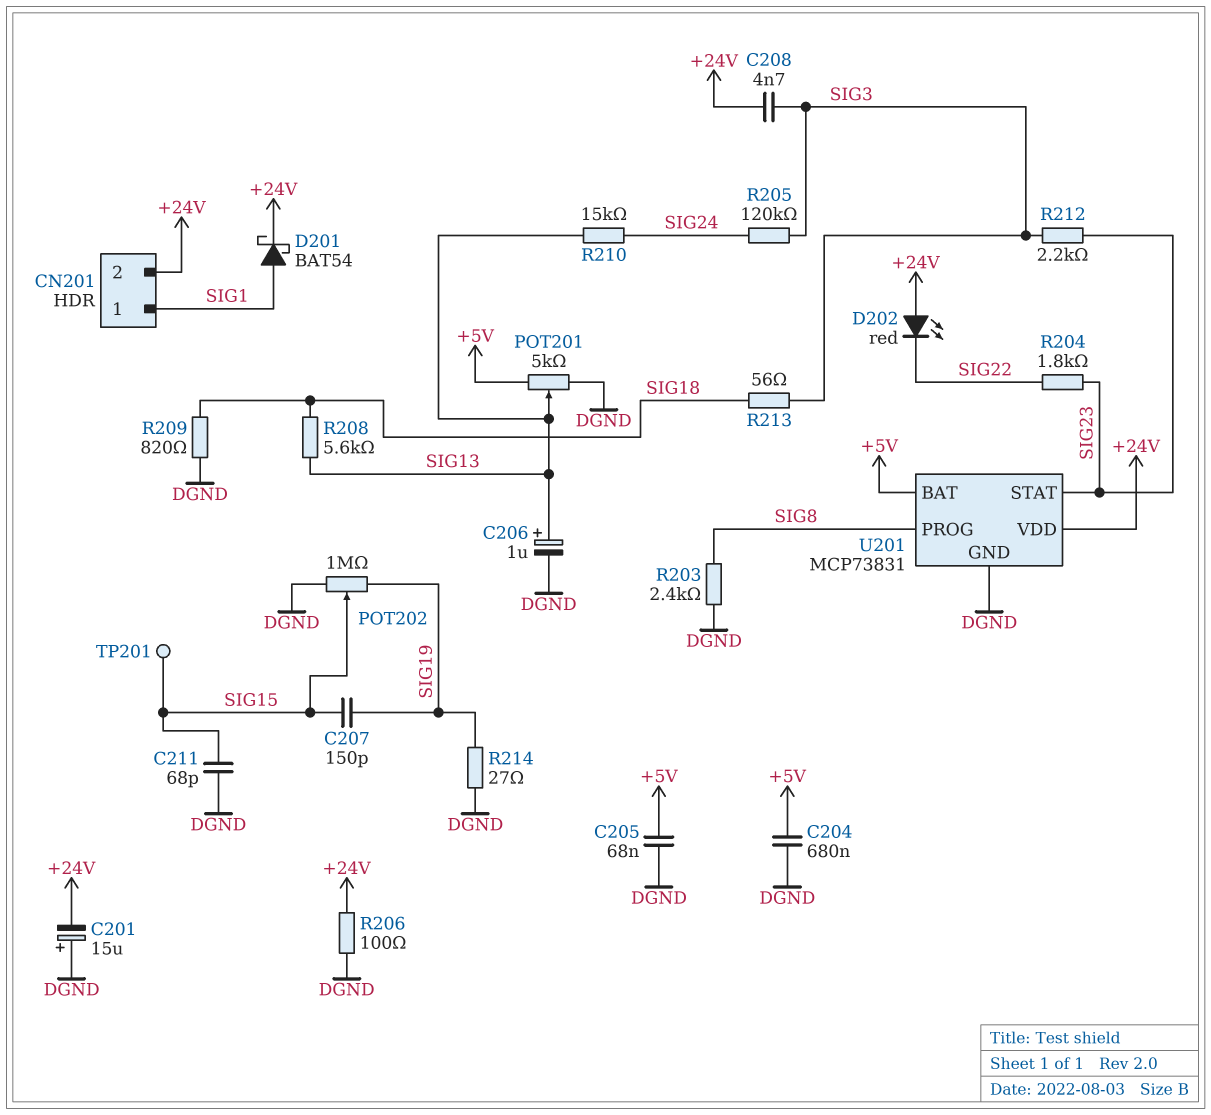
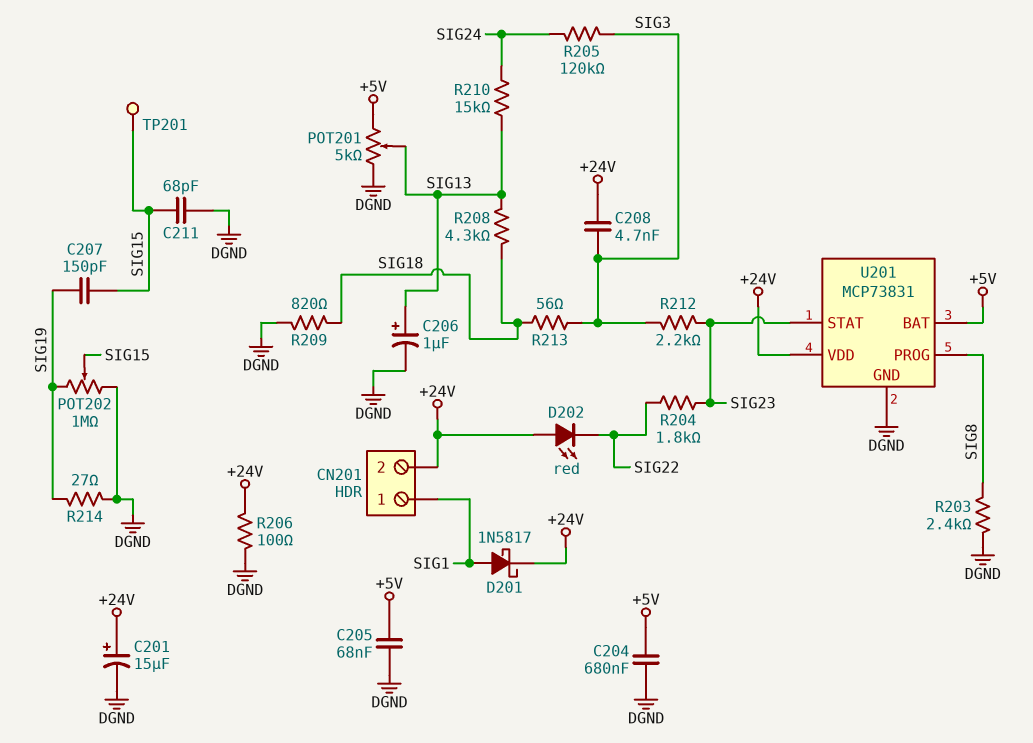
C201: 15uF (plus DGND, minus +24V) -> 15uF (plus +24V, minus DGND)
D201: schottky BAT54 (A SIG1, K +24V) -> schottky 1N5817 (A SIG1, K +24V)
R208: 5.6k (SIG13, SIG18) -> 4.3k (SIG13, SIG18)

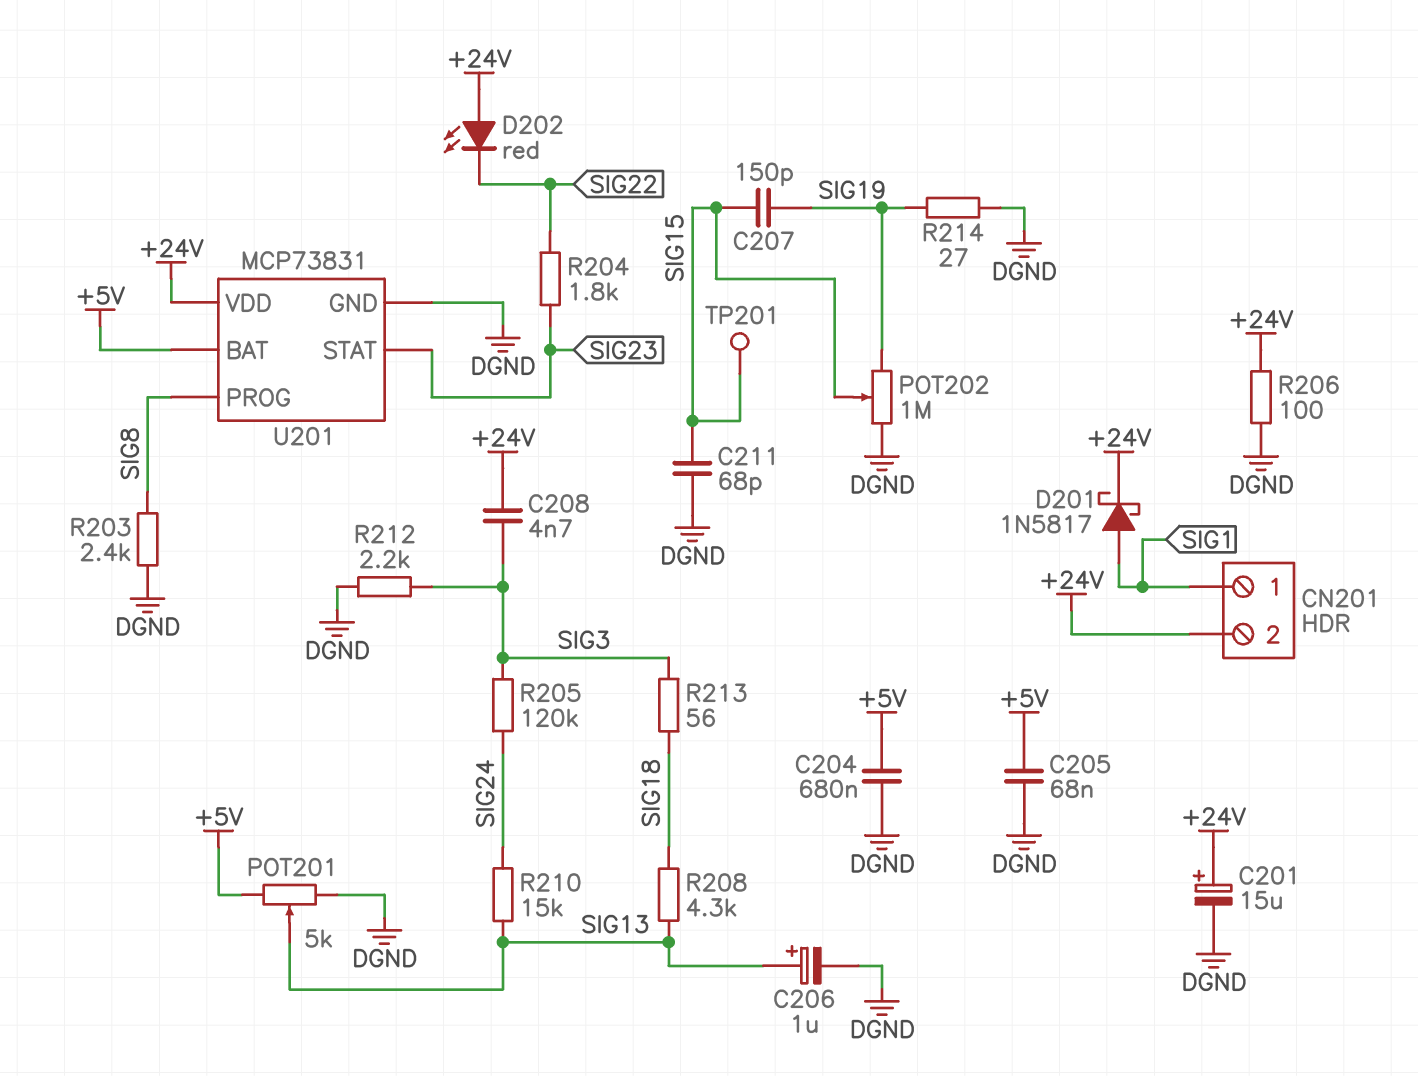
R209: 820 (DGND, SIG18) -> none
R212: 2.2k (SIG3, SIG23) -> 2.2k (DGND, SIG3)

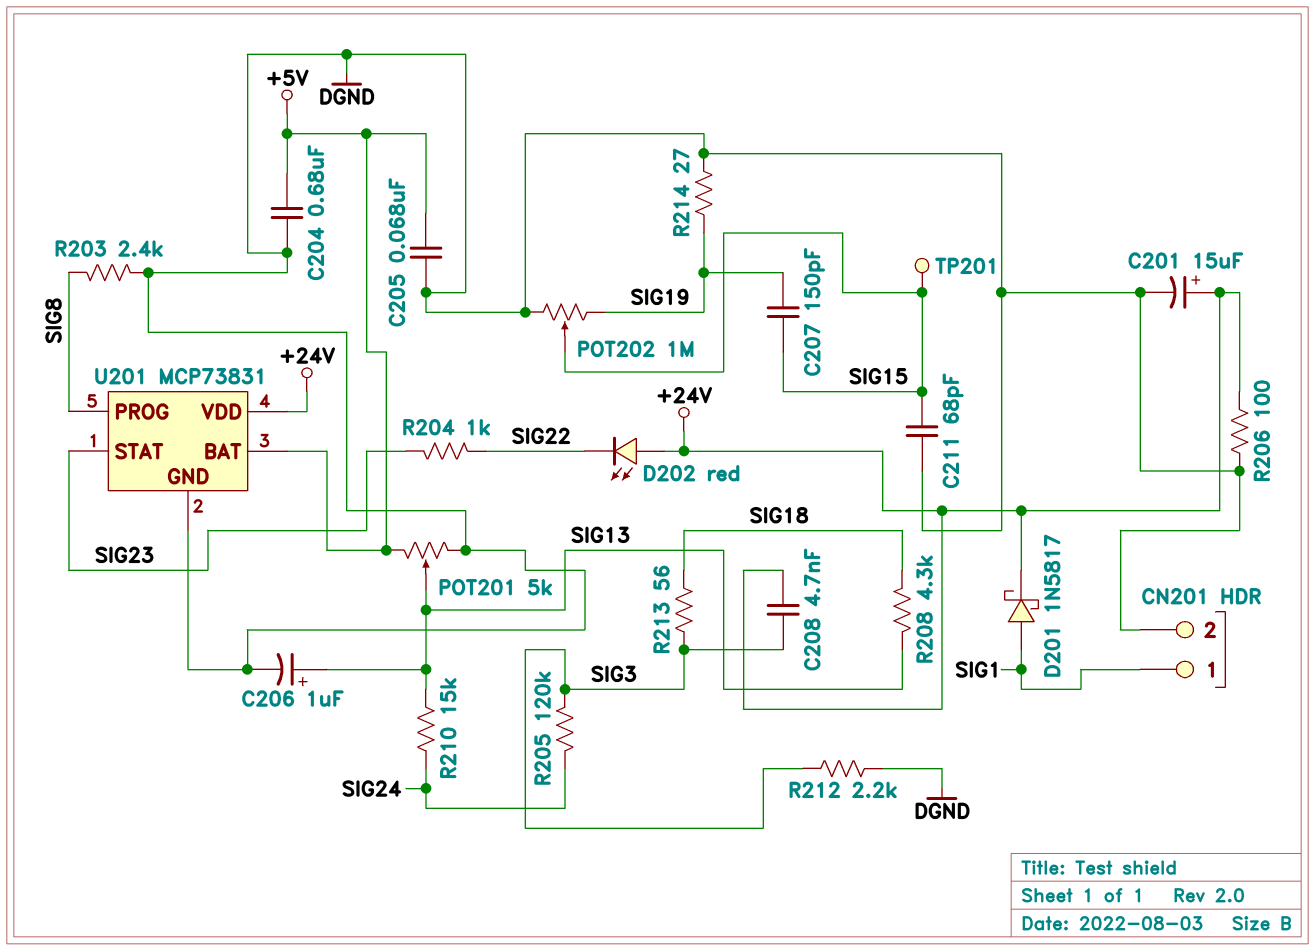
CN201 pin 2: +24V -> DGND
R204: 1.8k (SIG22, SIG23) -> 1k (SIG22, SIG23)

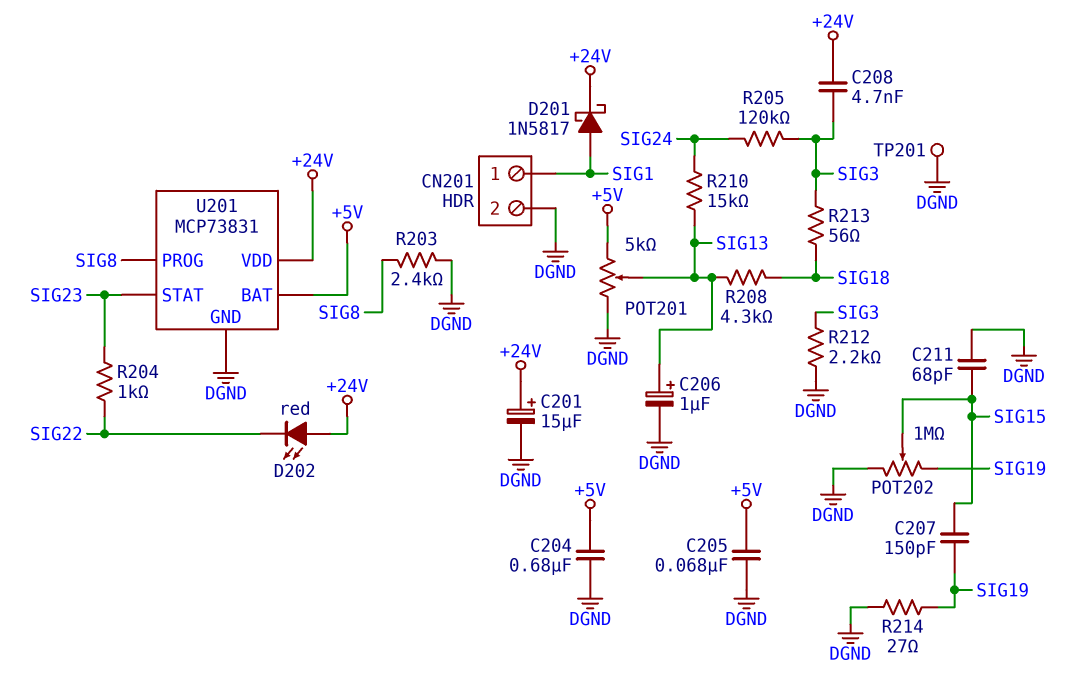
R206: 100 (+24V, DGND) -> none
TP201: test point (SIG15) -> test point (DGND)

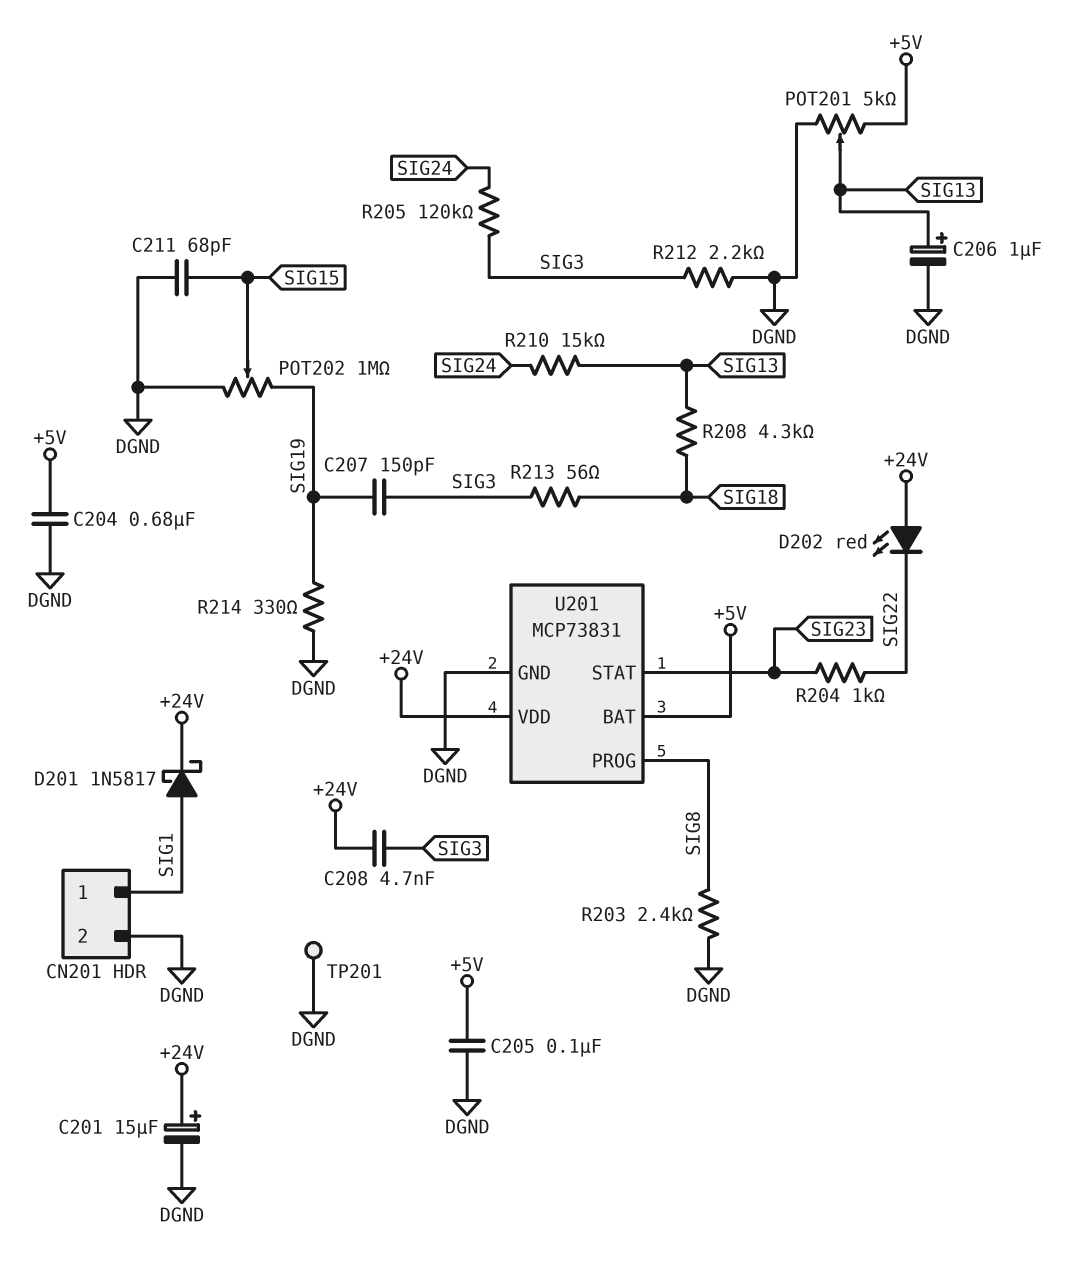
C205: 68nF (+5V, DGND) -> 100nF (+5V, DGND)
C207: 150pF (SIG15, SIG19) -> 150pF (SIG3, SIG19)
R214: 27 (DGND, SIG19) -> 330 (DGND, SIG19)

